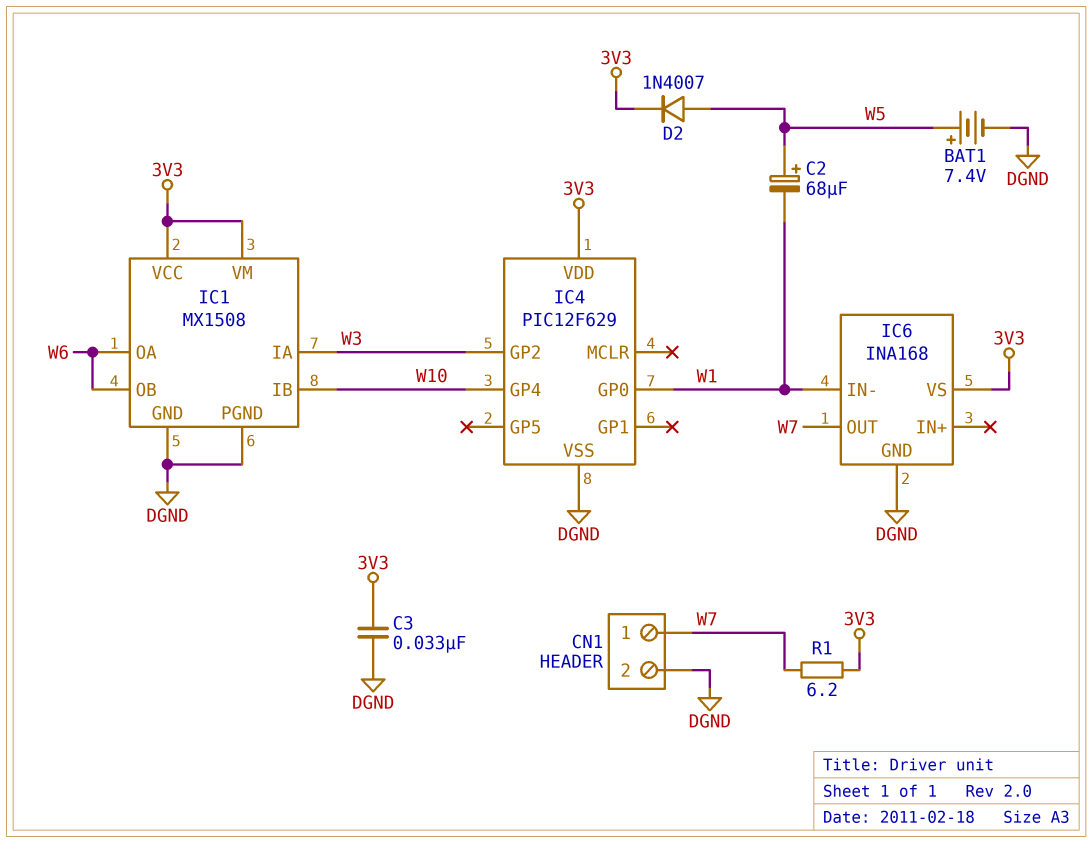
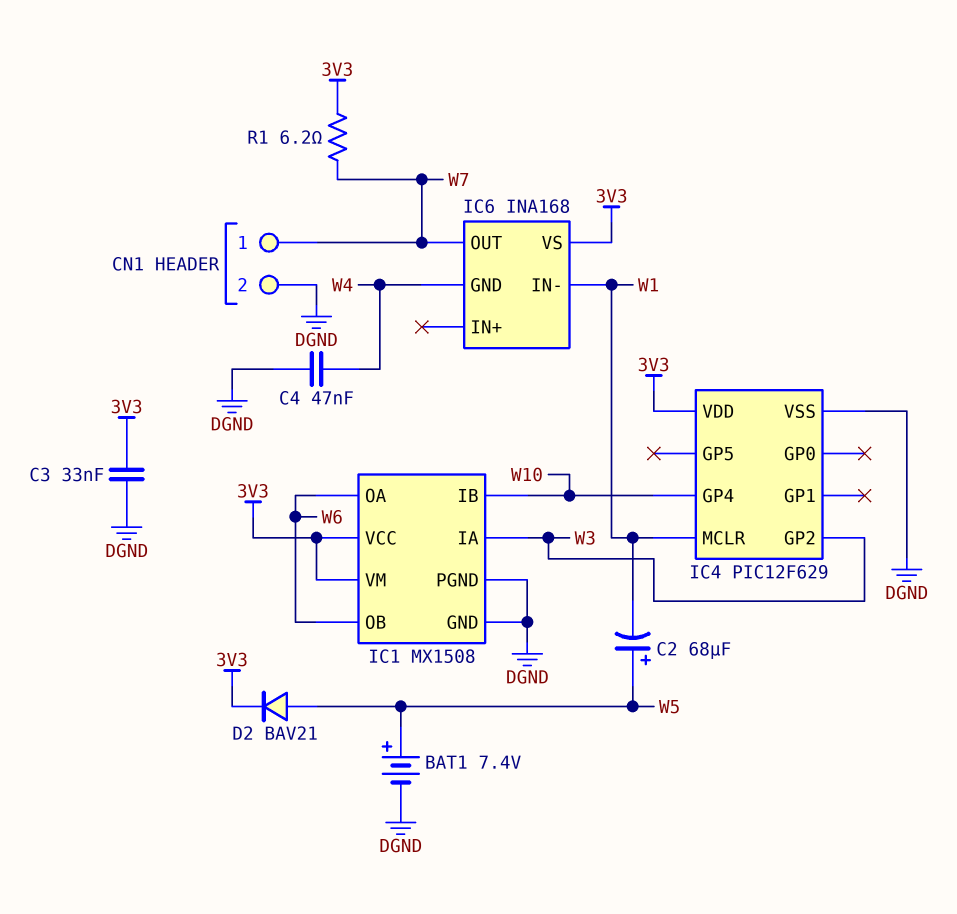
C4: none -> 47nF (DGND, W4)
D2: diode 1N4007 (A W5, K 3V3) -> diode BAV21 (A W5, K 3V3)
IC4 pin GP0: W1 -> none
IC4 pin MCLR: none -> W1
IC6 pin GND: DGND -> W4

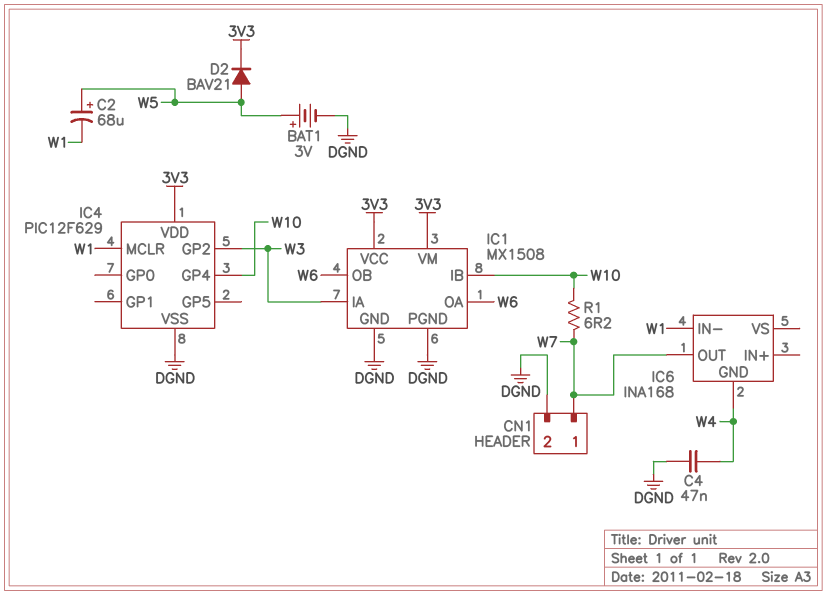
BAT1: 7.4V (plus W5, minus DGND) -> 3V (plus W5, minus DGND)
C3: 33nF (3V3, DGND) -> none
IC6 pin VS: 3V3 -> none
R1: 6.2 (3V3, W7) -> 6.2 (W7, W10)

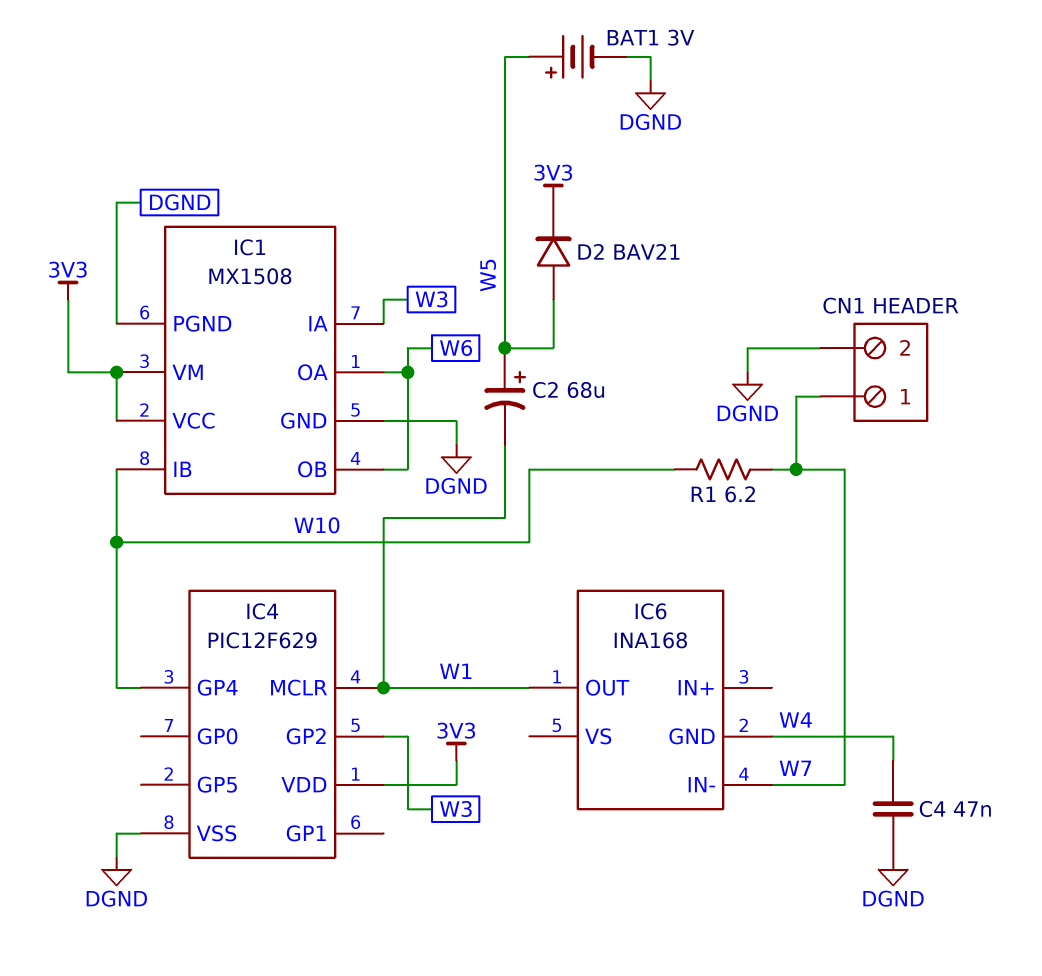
IC6 pin IN-: W1 -> W7
IC6 pin OUT: W7 -> W1

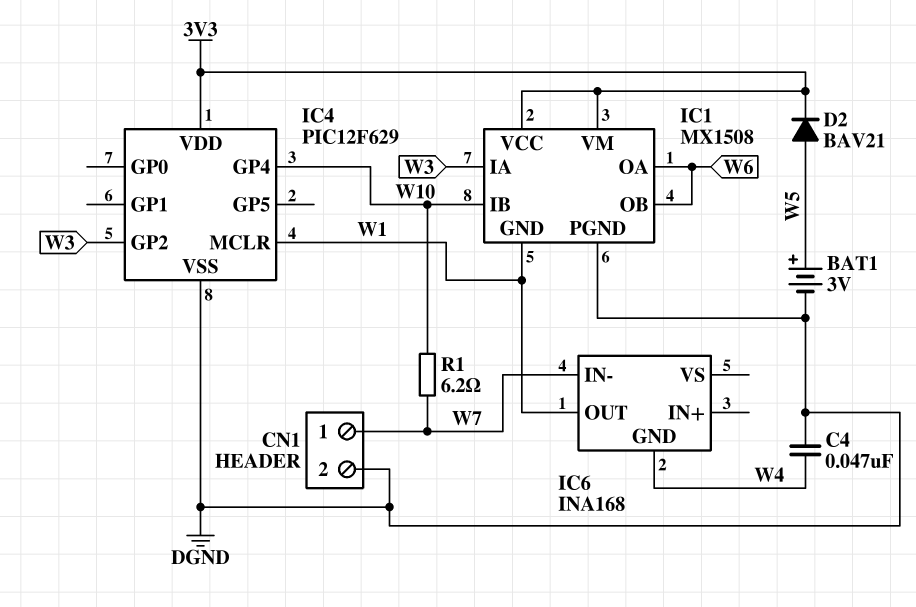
C2: 68uF (plus W5, minus W1) -> none
IC1 pin GND: DGND -> W1

